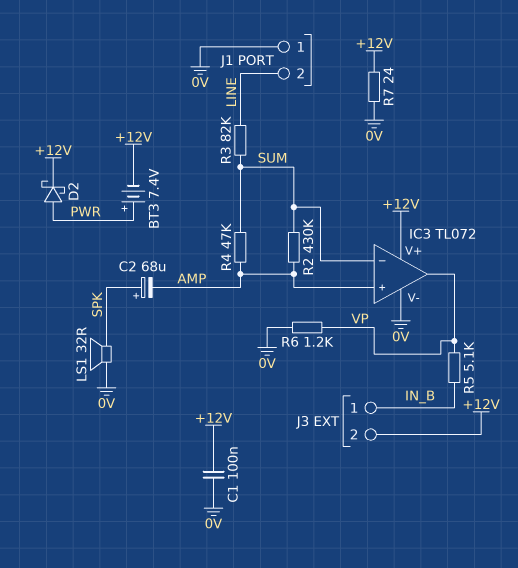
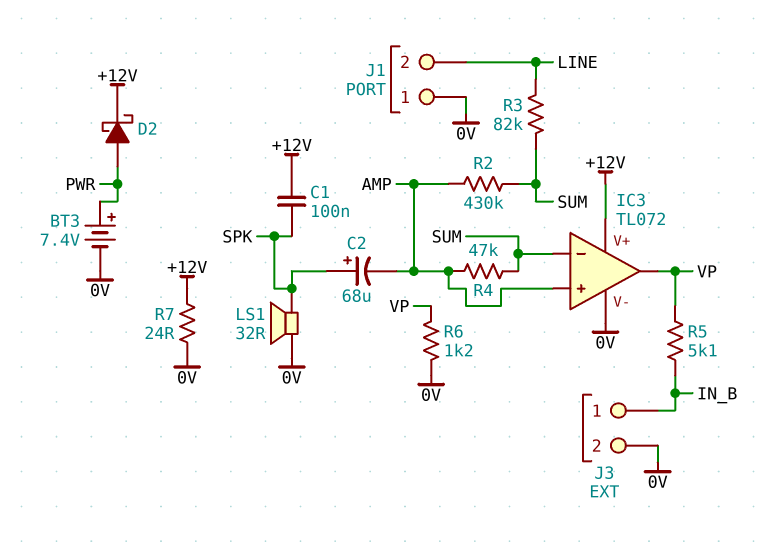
BT3: 7.4V (plus PWR, minus +12V) -> 7.4V (plus PWR, minus 0V)
C1: 100nF (+12V, 0V) -> 100nF (+12V, SPK)
J3 pin 2: +12V -> 0V

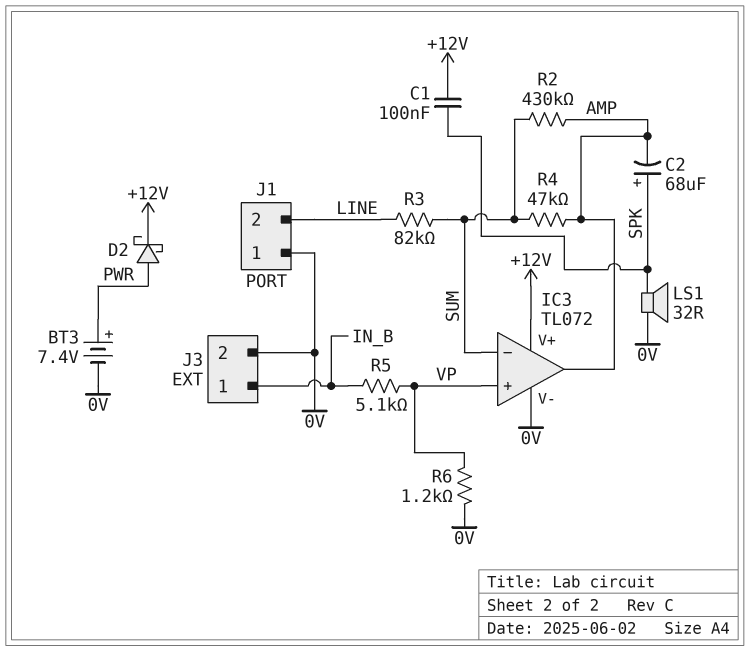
IC3 pin in+: AMP -> VP
IC3 pin out: VP -> AMP
R7: 24 (+12V, 0V) -> none

